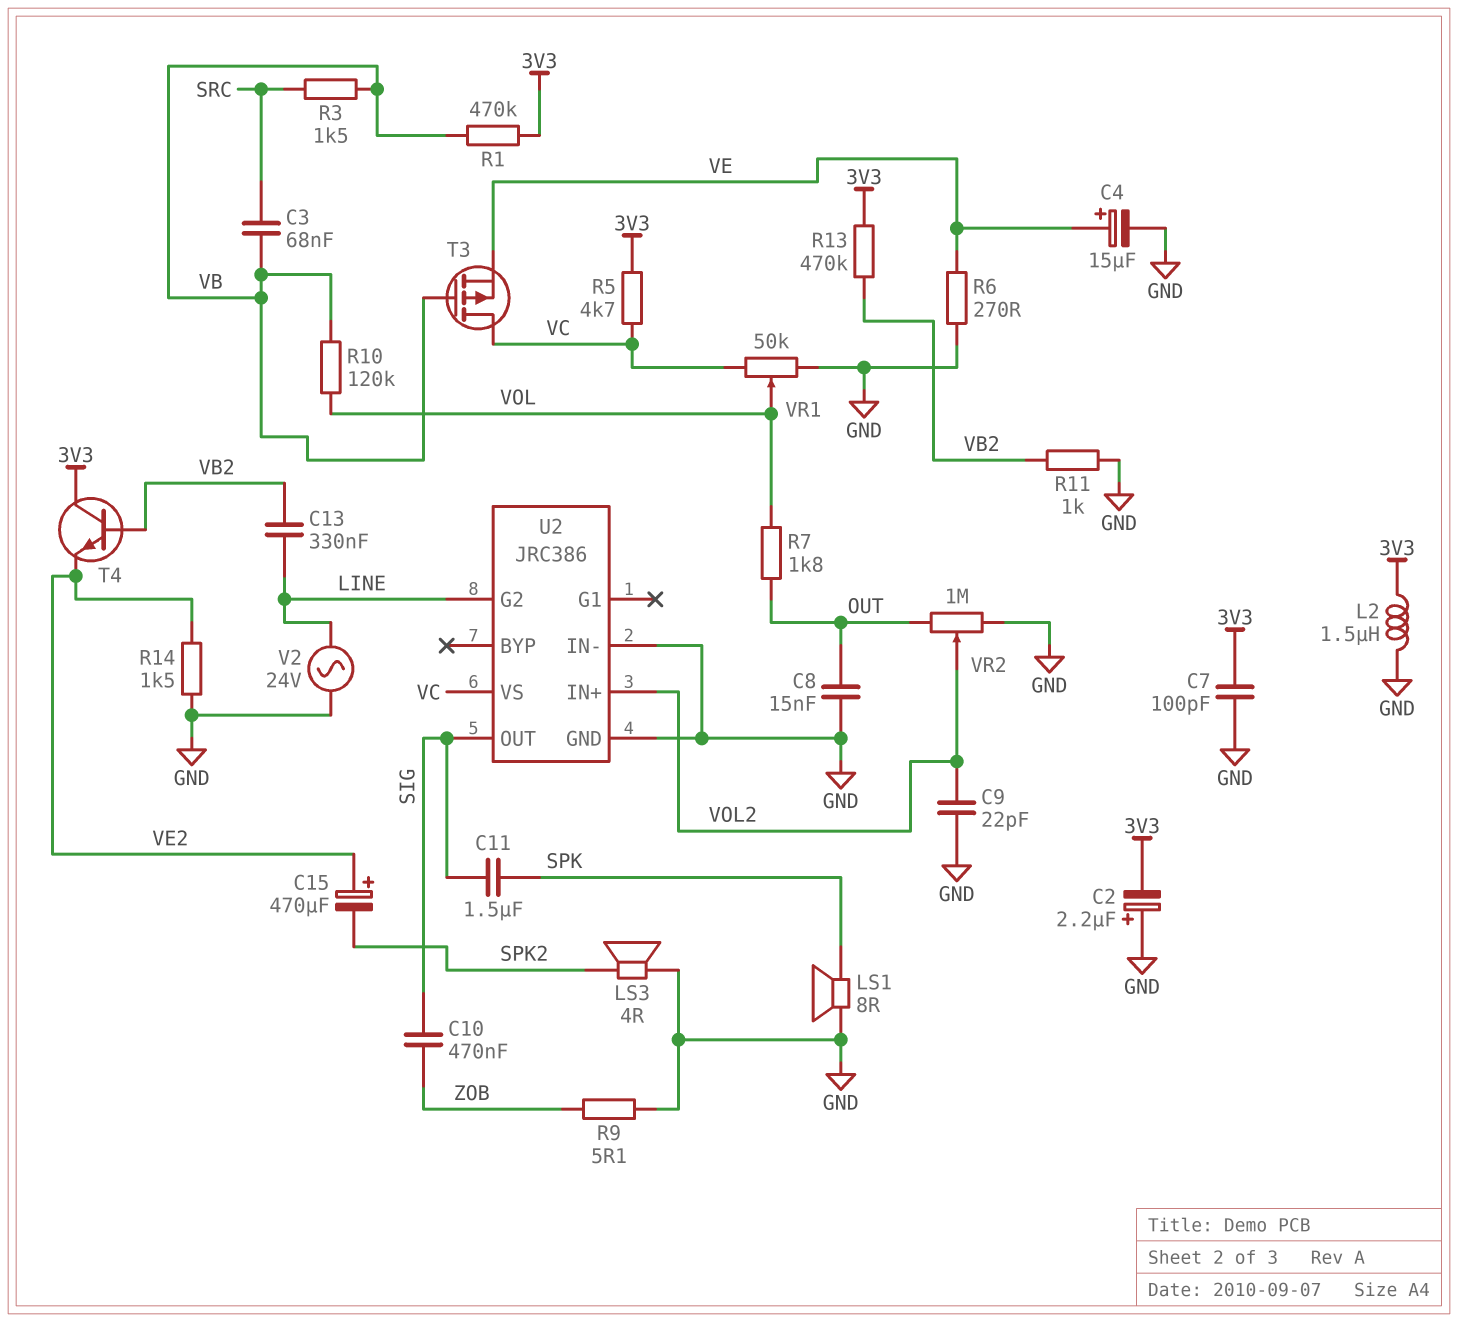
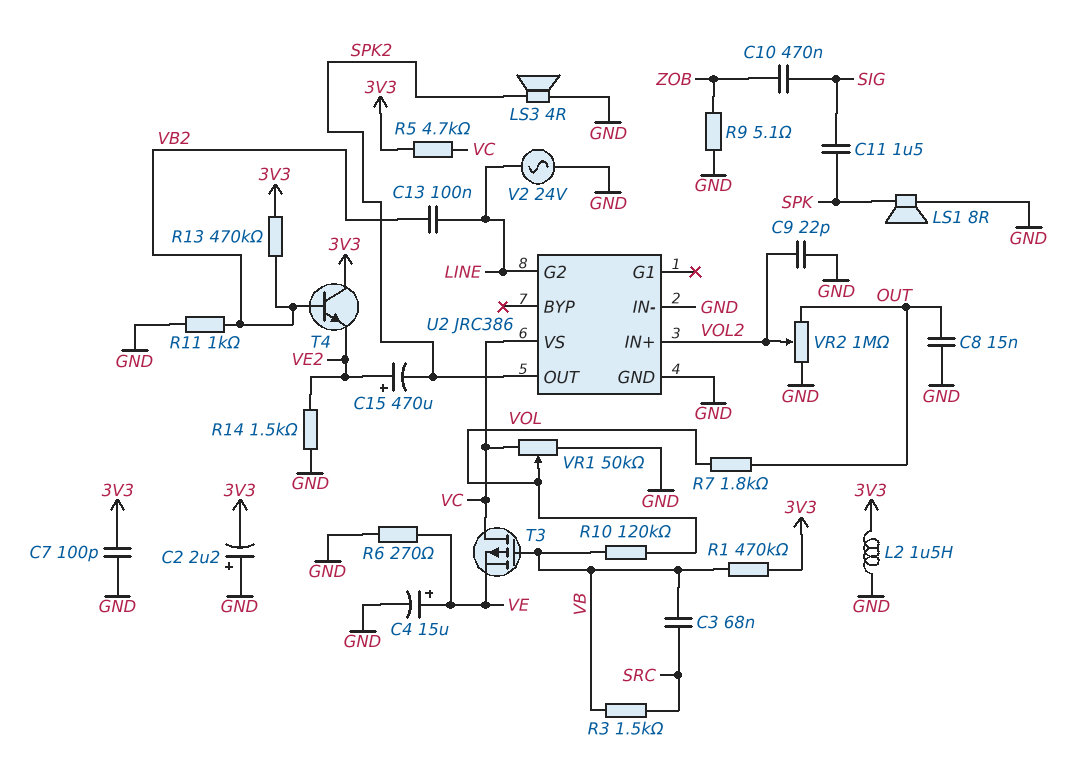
C13: 330nF (LINE, VB2) -> 100nF (LINE, VB2)
U2 pin OUT: SIG -> SPK2

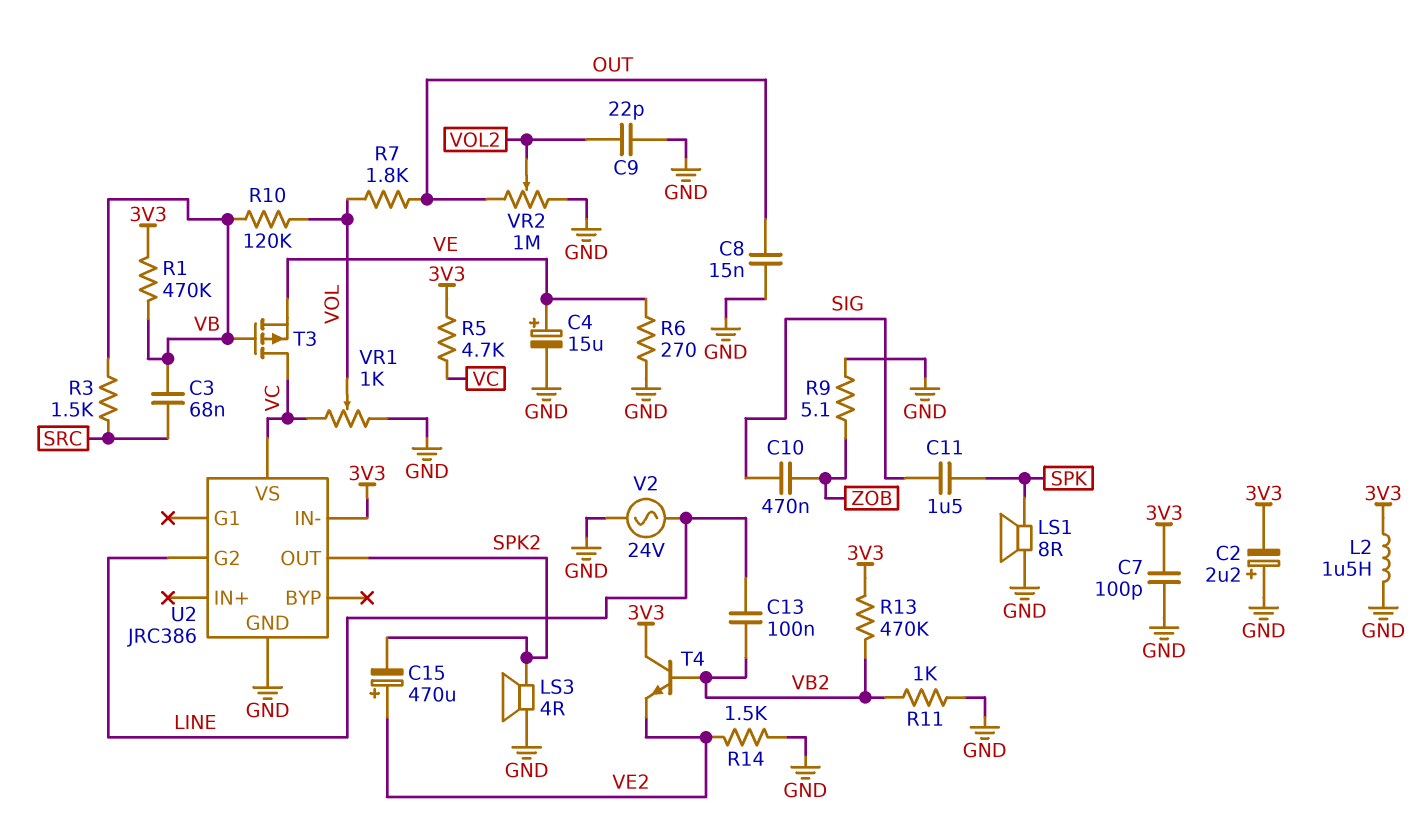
U2 pin IN+: VOL2 -> none
U2 pin IN-: GND -> 3V3
VR1: 50k (GND, VC, wiper VOL) -> 1k (GND, VC, wiper VOL)

